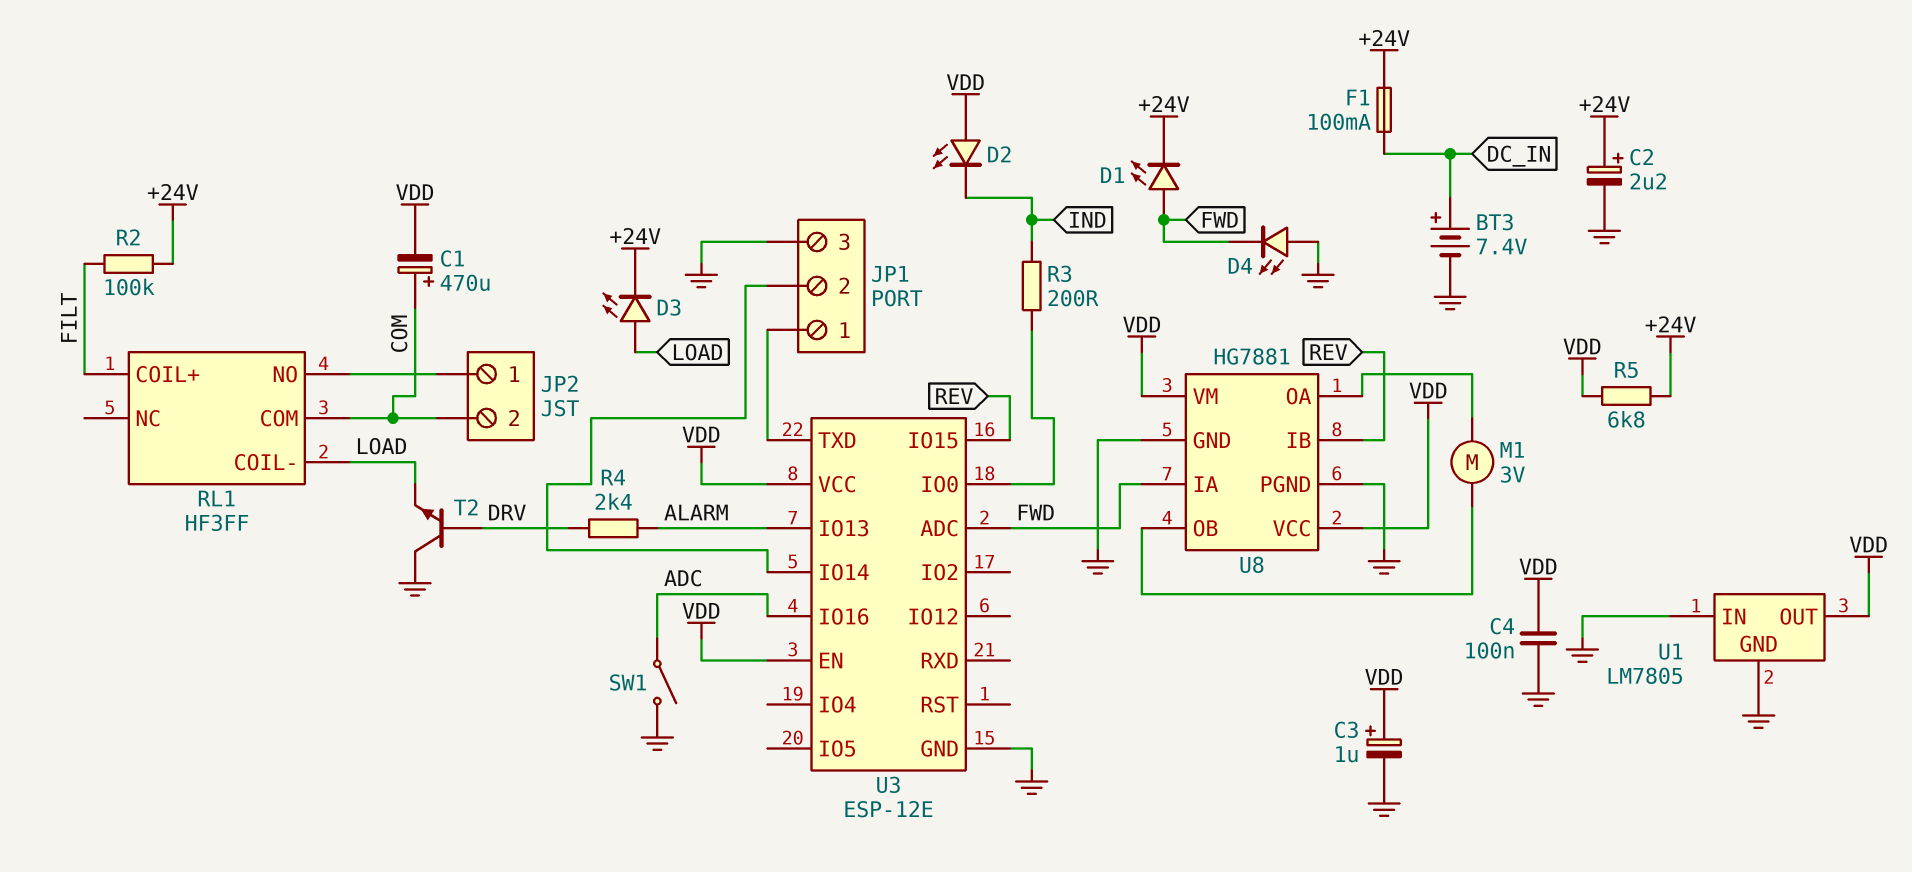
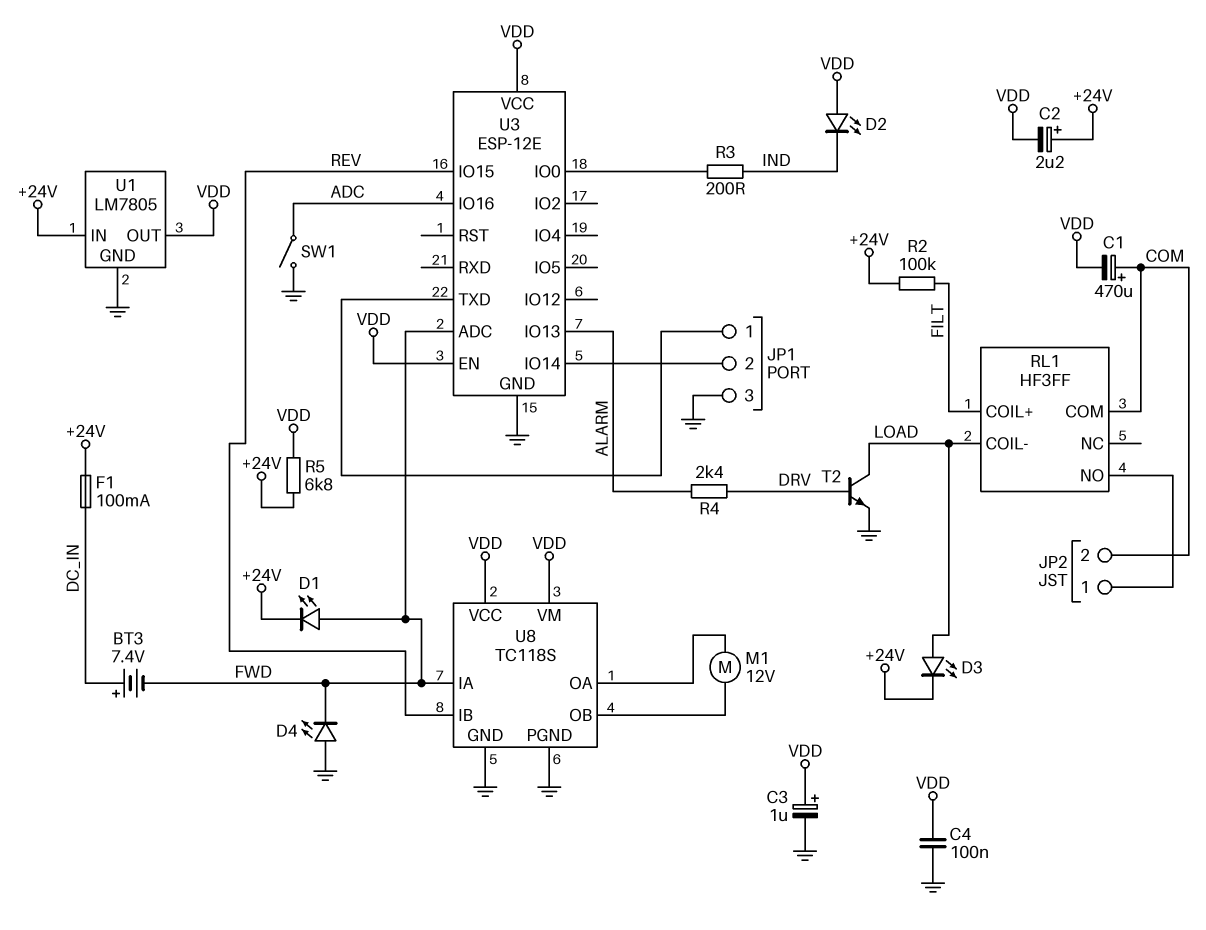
BT3: 7.4V (plus DC_IN, minus GND) -> 7.4V (plus DC_IN, minus FWD)
C2: 2.2uF (plus +24V, minus GND) -> 2.2uF (plus +24V, minus VDD)
M1: motor 3V (U8/OA, U8/OB) -> motor 12V (U8/OA, U8/OB)
T2: NPN (B DRV, C GND, E LOAD) -> NPN (B DRV, C LOAD, E GND)
U1 pin IN: GND -> +24V
U8: HG7881 -> TC118S

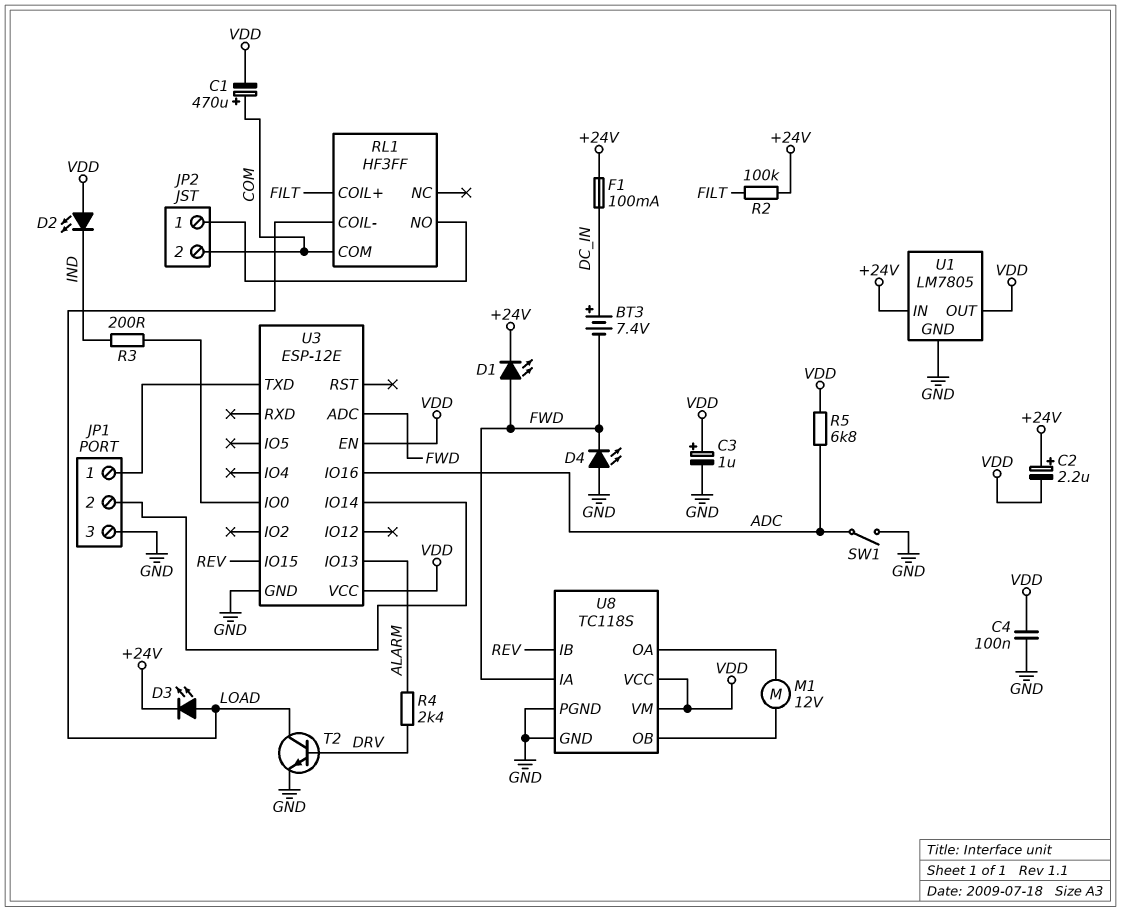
R5: 6.8k (+24V, VDD) -> 6.8k (ADC, VDD)

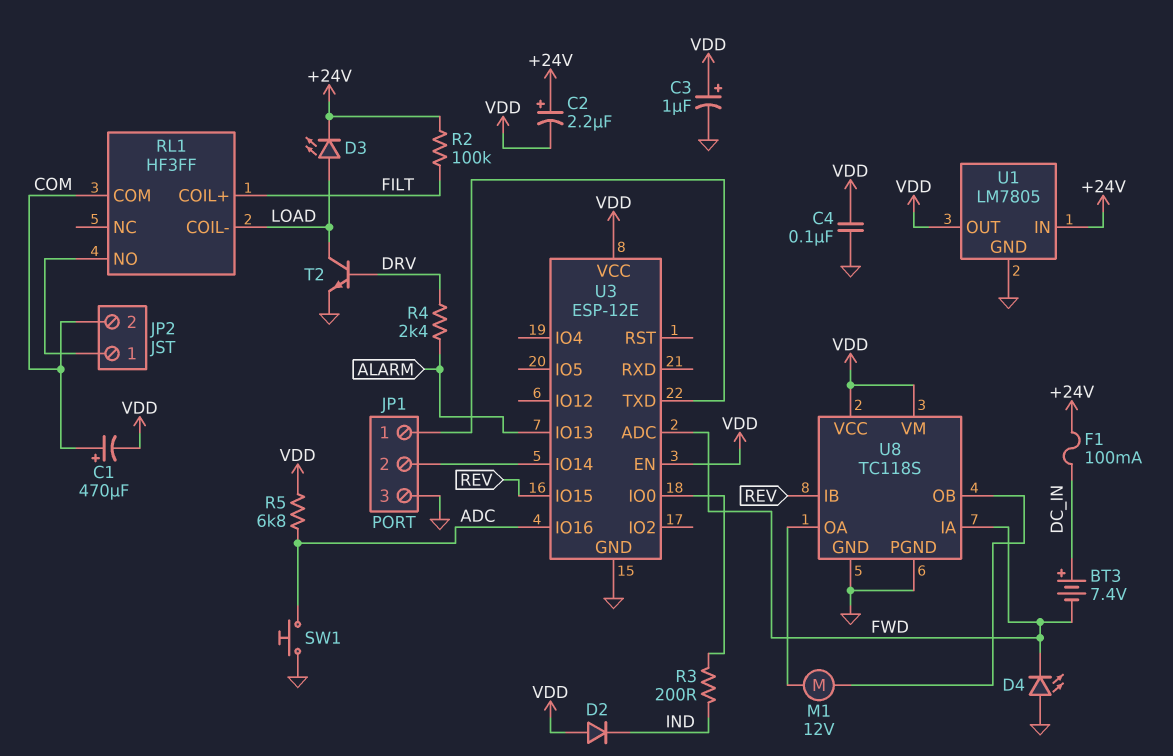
D1: LED (A FWD, K +24V) -> none
D2: LED (A VDD, K IND) -> diode (A VDD, K IND)
SW1: switch (ADC, GND) -> button (ADC, GND)

